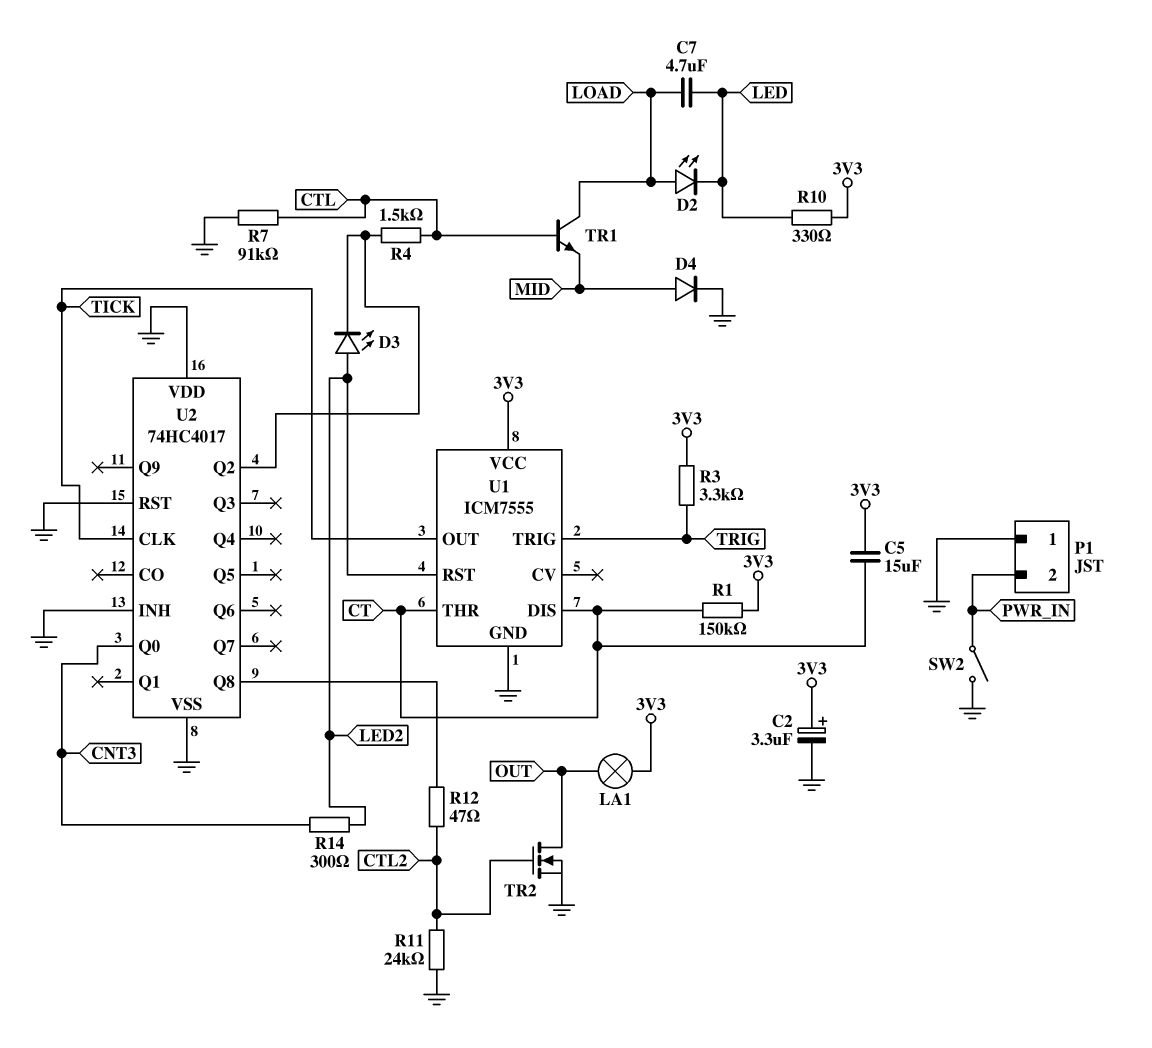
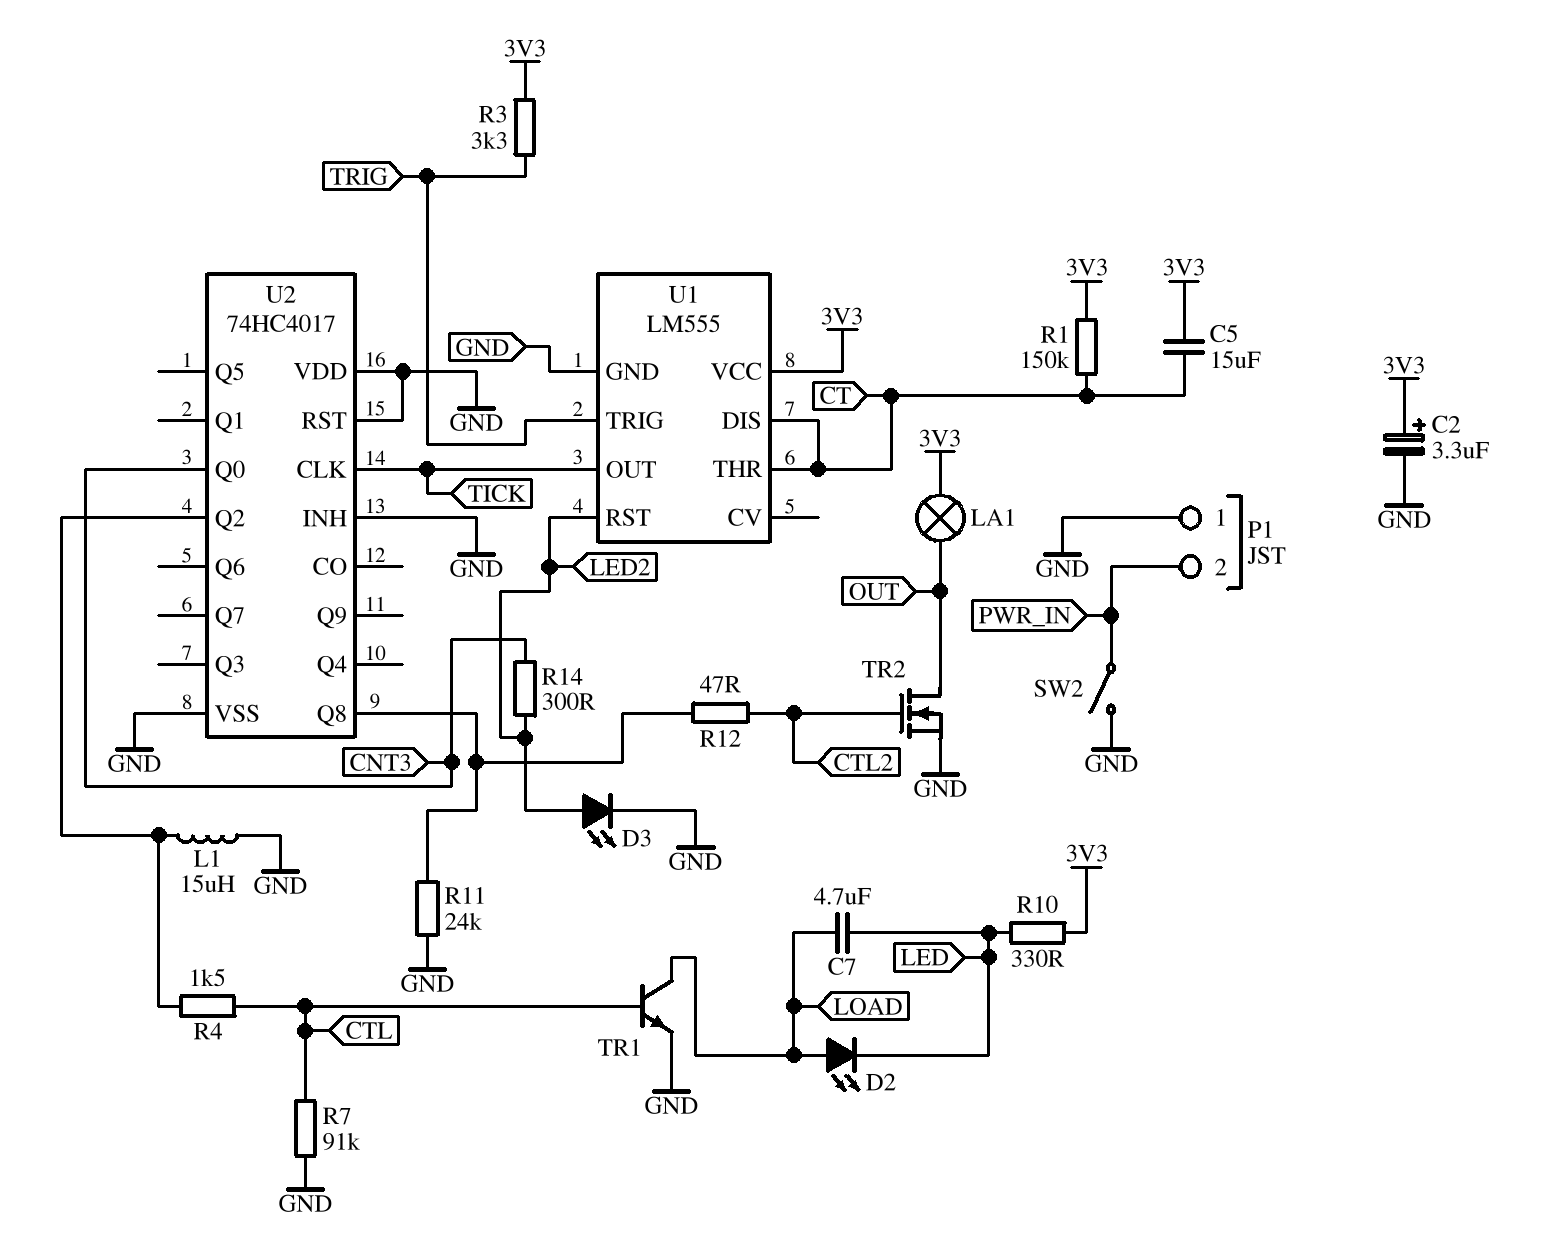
D3: LED (A LED2, K U2/Q2) -> LED (A LED2, K GND)
D4: diode (A MID, K GND) -> none
L1: none -> 15uH (GND, U2/Q2)
R11: 24k (CTL2, GND) -> 24k (GND, U2/Q8)
TR1: NPN (B CTL, C LOAD, E MID) -> NPN (B CTL, C LOAD, E GND)
U1: ICM7555 -> LM555

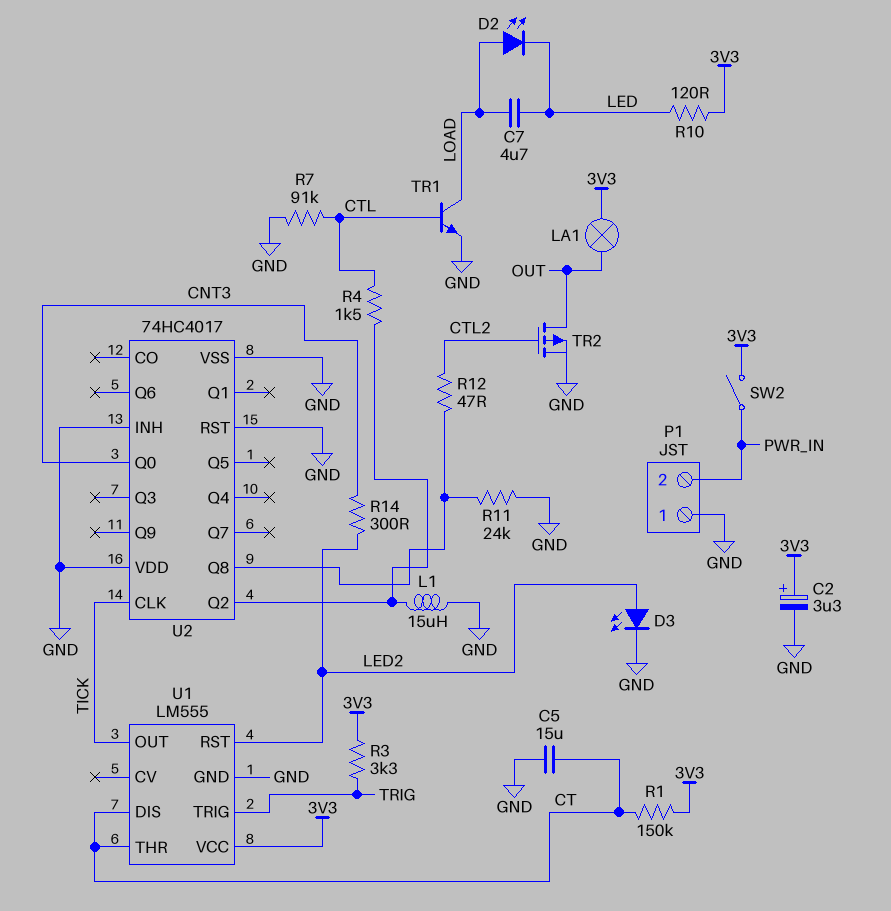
C5: 15uF (3V3, CT) -> 15uF (CT, GND)
R10: 330 (3V3, LED) -> 120 (3V3, LED)
SW2: switch (GND, PWR_IN) -> switch (3V3, PWR_IN)
TR2: NMOS (G CTL2, D OUT, S GND) -> PMOS (G CTL2, D OUT, S GND)

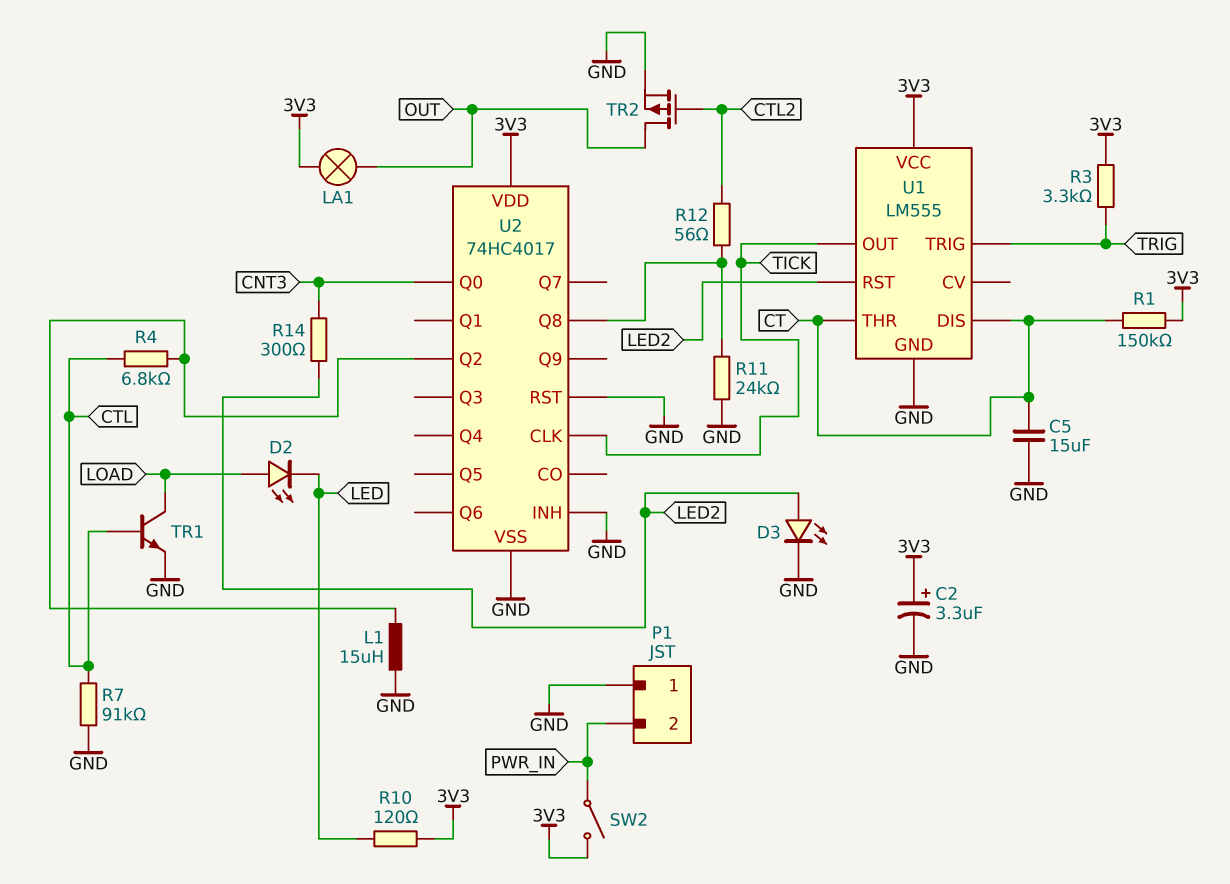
C7: 4.7uF (LED, LOAD) -> none
R4: 1.5k (CTL, U2/Q2) -> 6.8k (CTL, U2/Q2)
R12: 47 (CTL2, U2/Q8) -> 56 (CTL2, U2/Q8)
U2 pin VDD: GND -> 3V3

